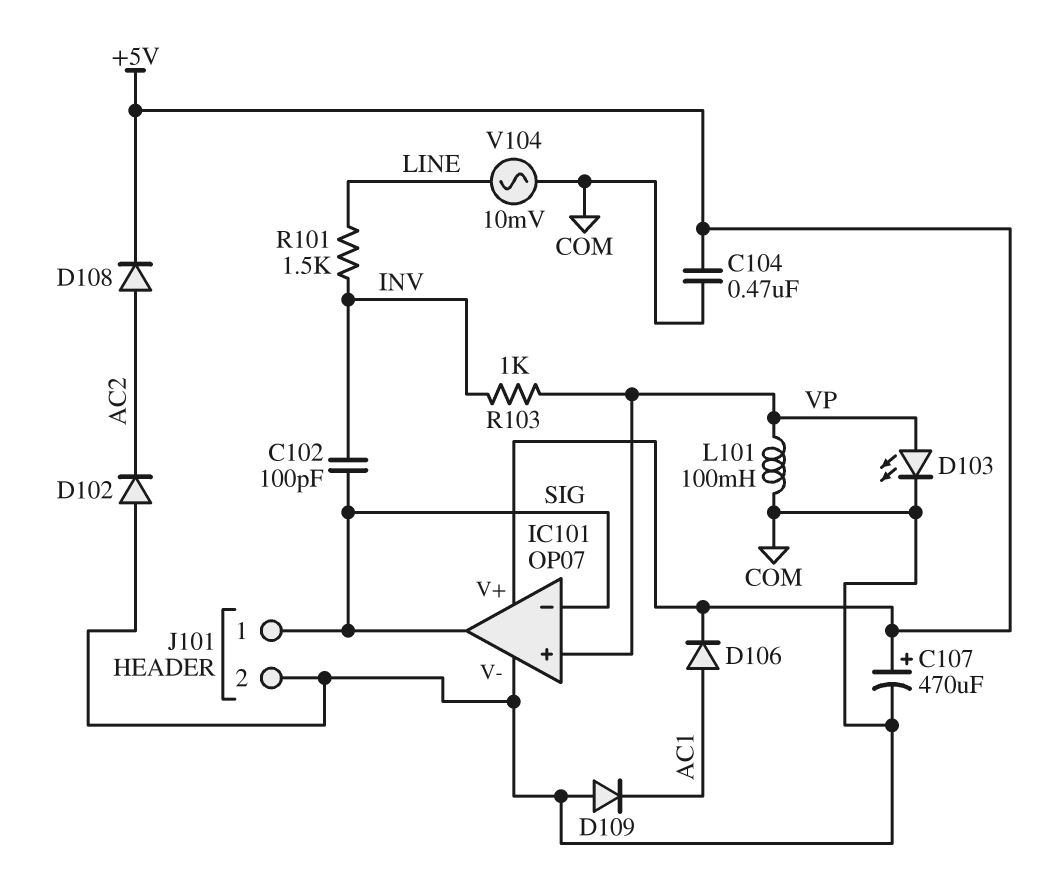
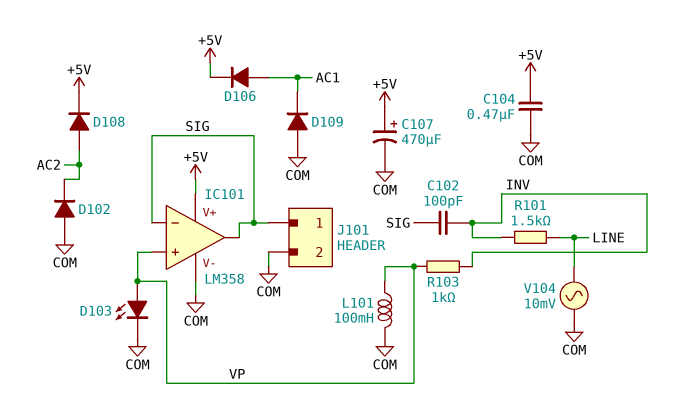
IC101: OP07 -> LM358

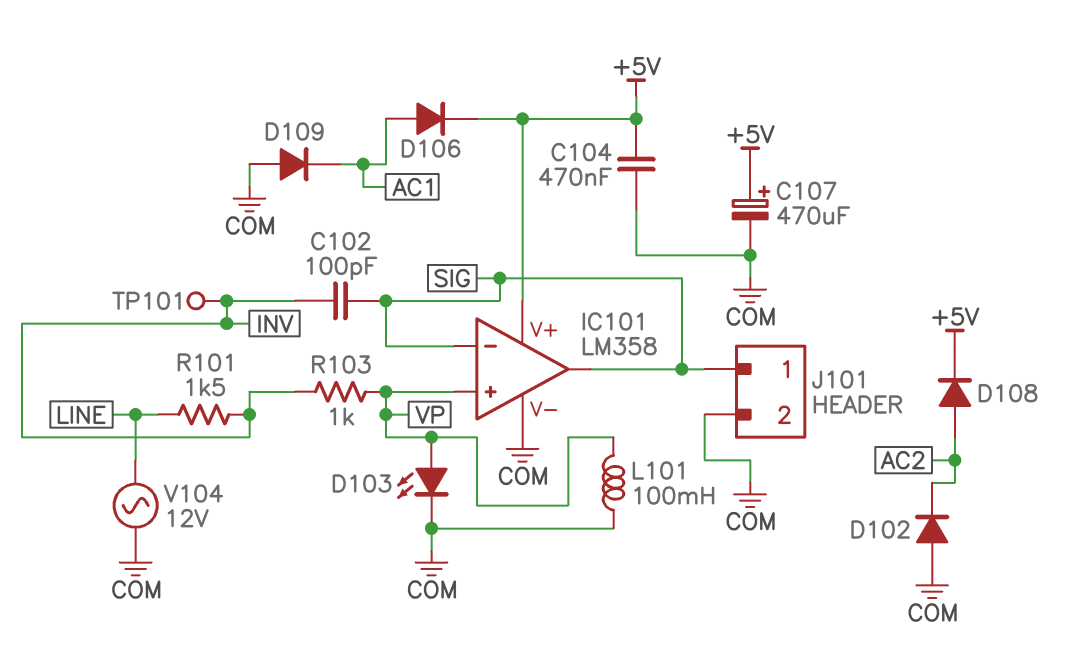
TP101: none -> test point (INV)
V104: AC 10mV (COM, LINE) -> AC 12V (COM, LINE)

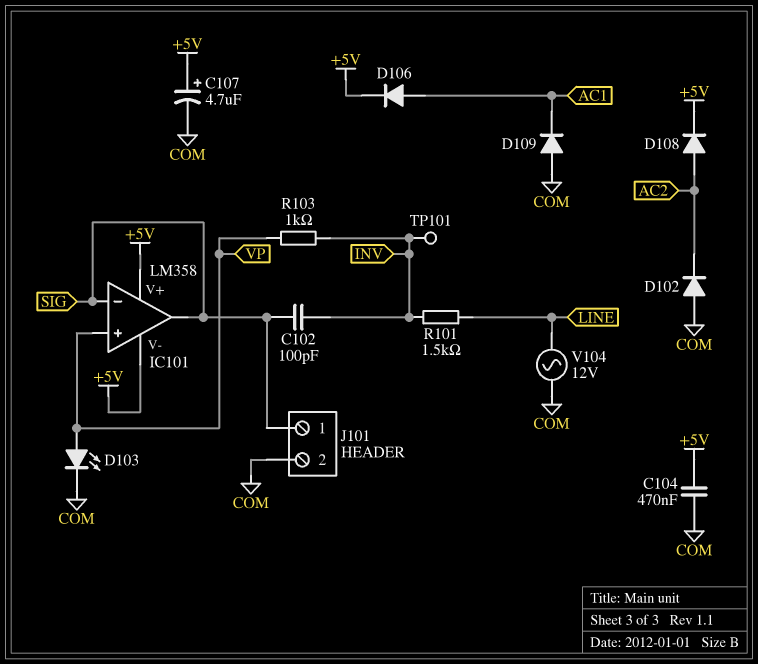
C107: 470uF (plus +5V, minus COM) -> 4.7uF (plus +5V, minus COM)
IC101 pin V-: COM -> +5V
L101: 100mH (COM, VP) -> none

